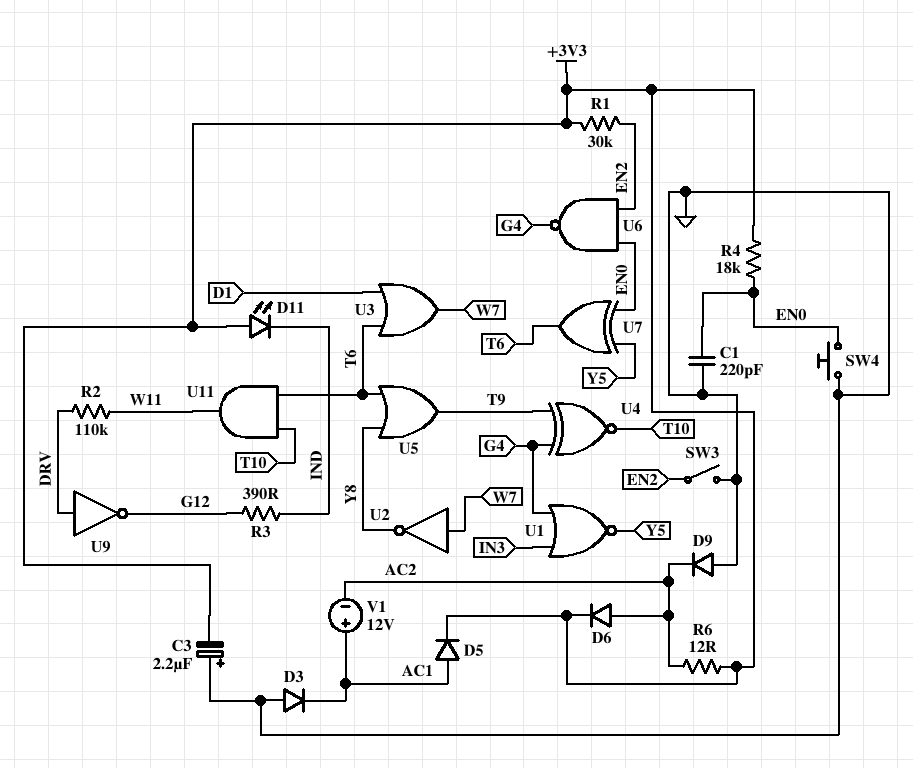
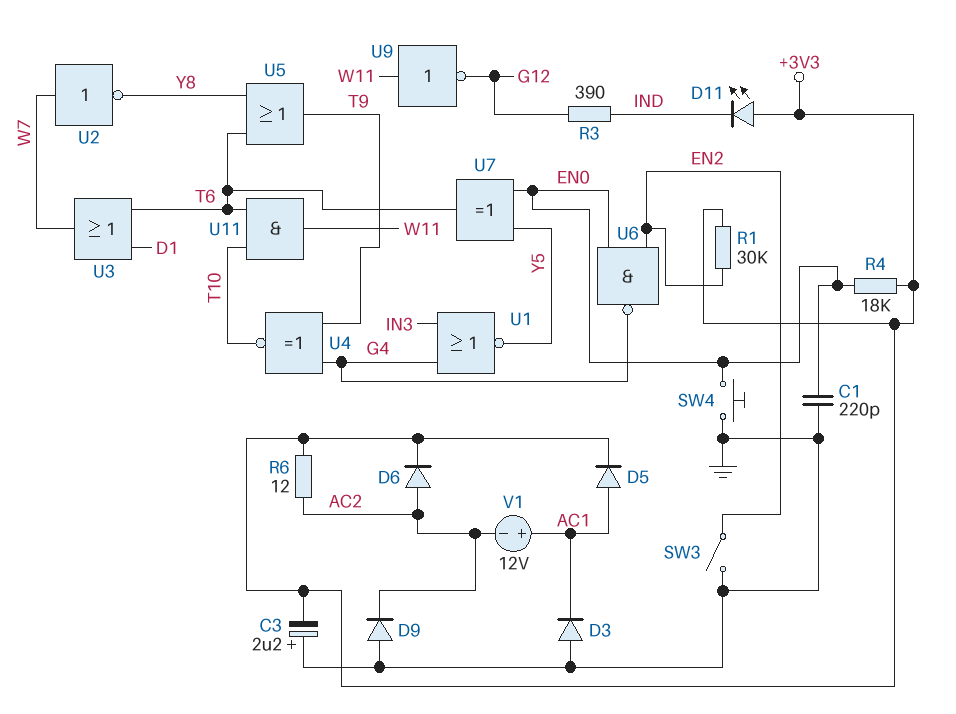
R2: 110k (DRV, W11) -> none
U9: NOT (in DRV, out G12) -> NOT (in W11, out G12)

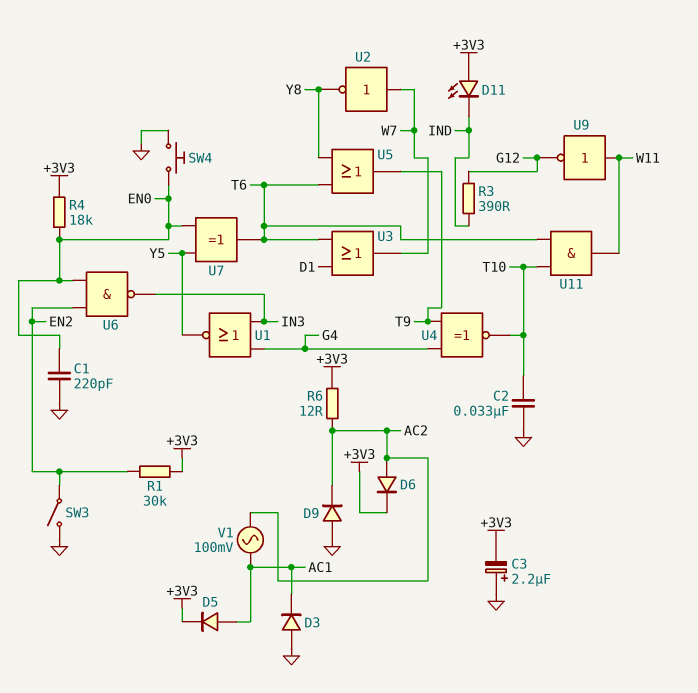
C2: none -> 33nF (GND, T10)
U6: NAND (in EN0, in EN2, out G4) -> NAND (in EN0, in EN2, out IN3)
V1: 12V (plus AC1, minus AC2) -> AC 100mV (AC1, AC2)

